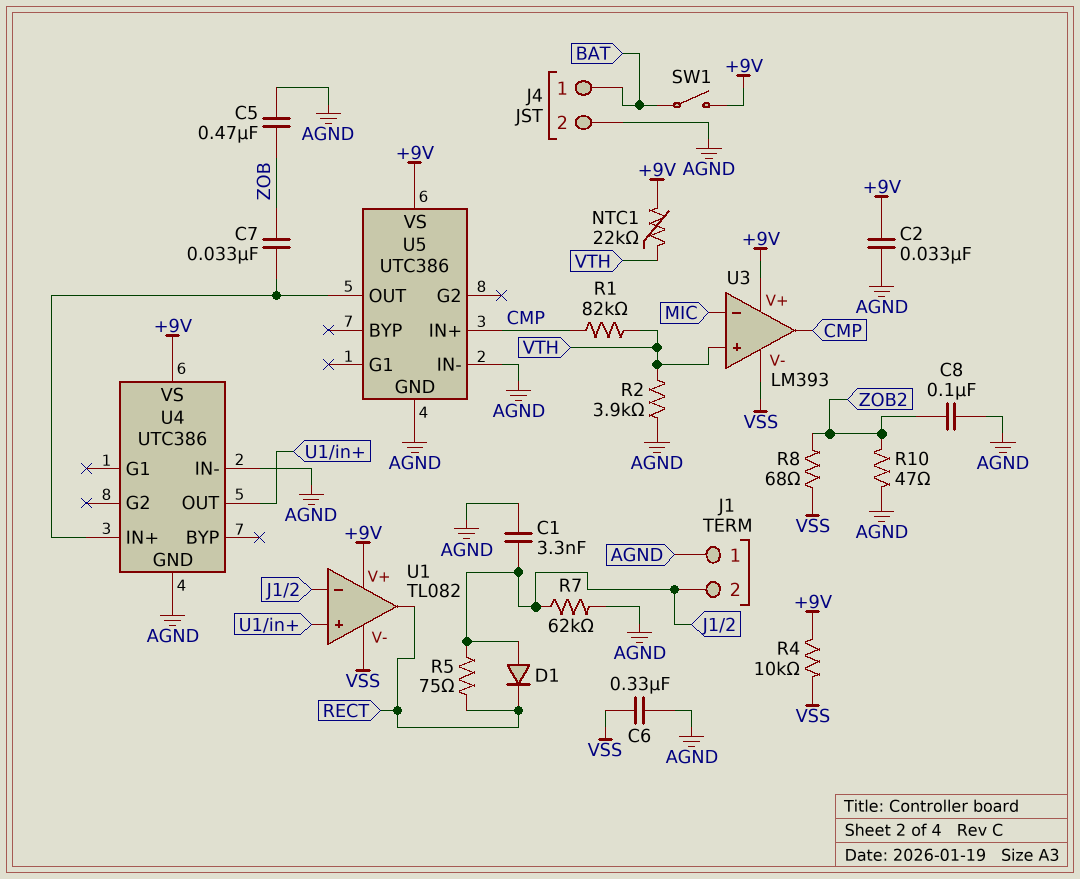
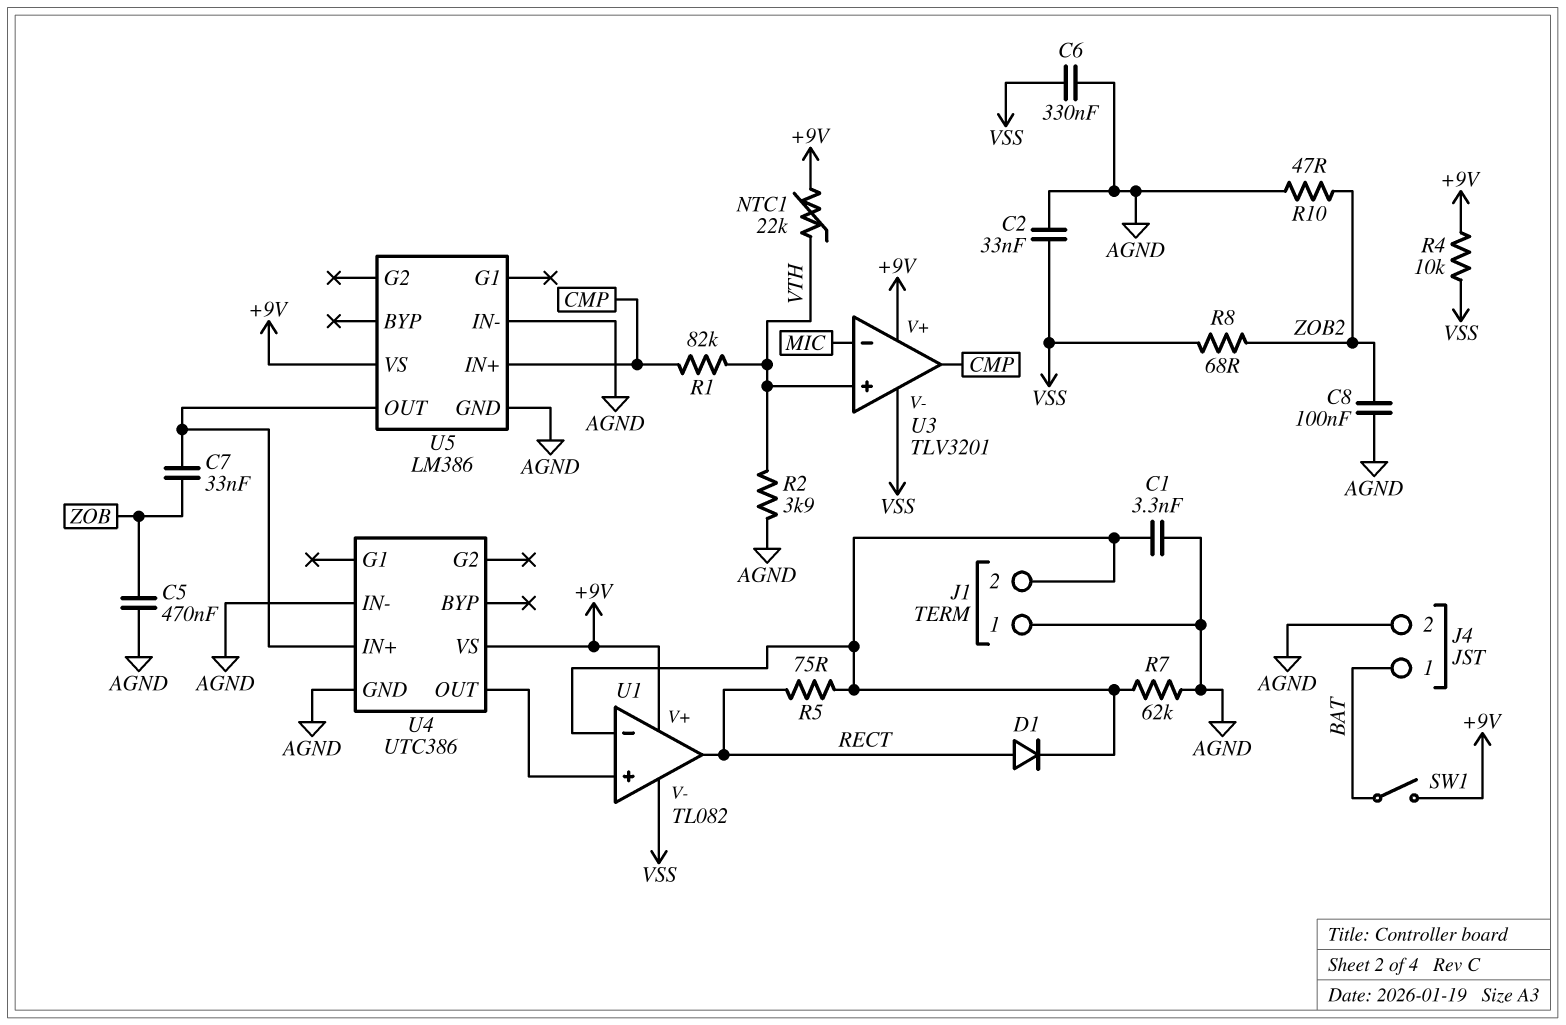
C2: 33nF (+9V, AGND) -> 33nF (AGND, VSS)
D1: diode (A J1/2, K RECT) -> diode (A RECT, K J1/2)
U3: LM393 -> TLV3201
U5: UTC386 -> LM386

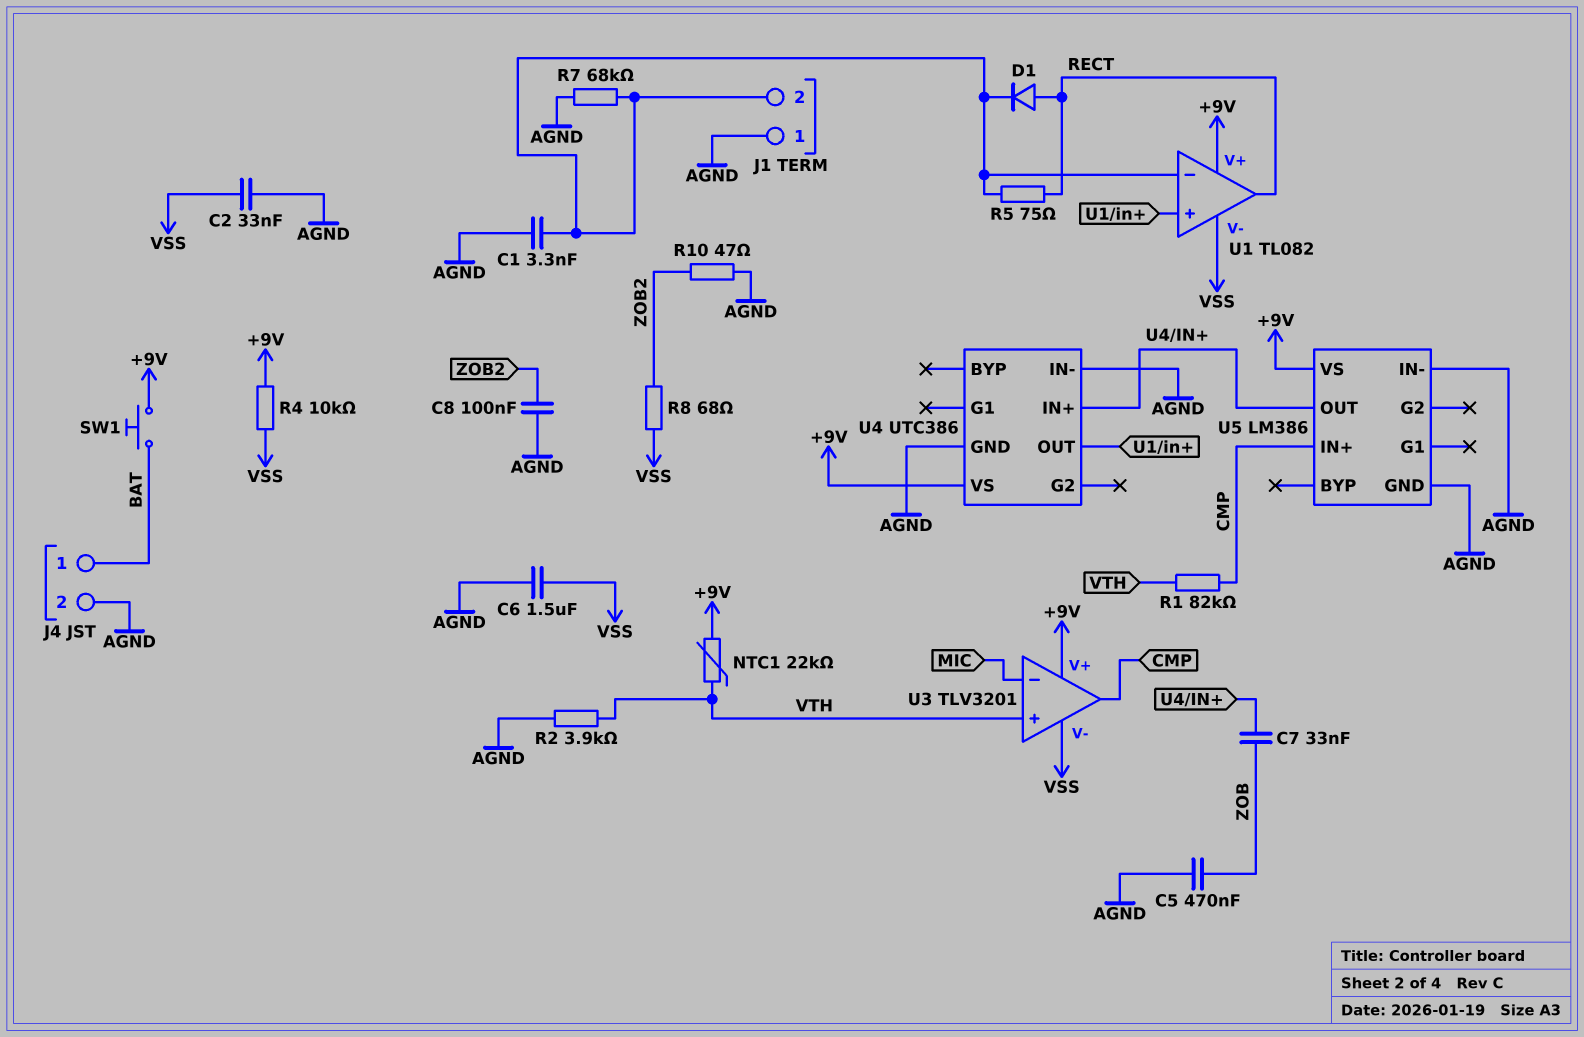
C6: 330nF (AGND, VSS) -> 1.5uF (AGND, VSS)
R7: 62k (AGND, J1/2) -> 68k (AGND, J1/2)
SW1: switch (+9V, BAT) -> button (+9V, BAT)

